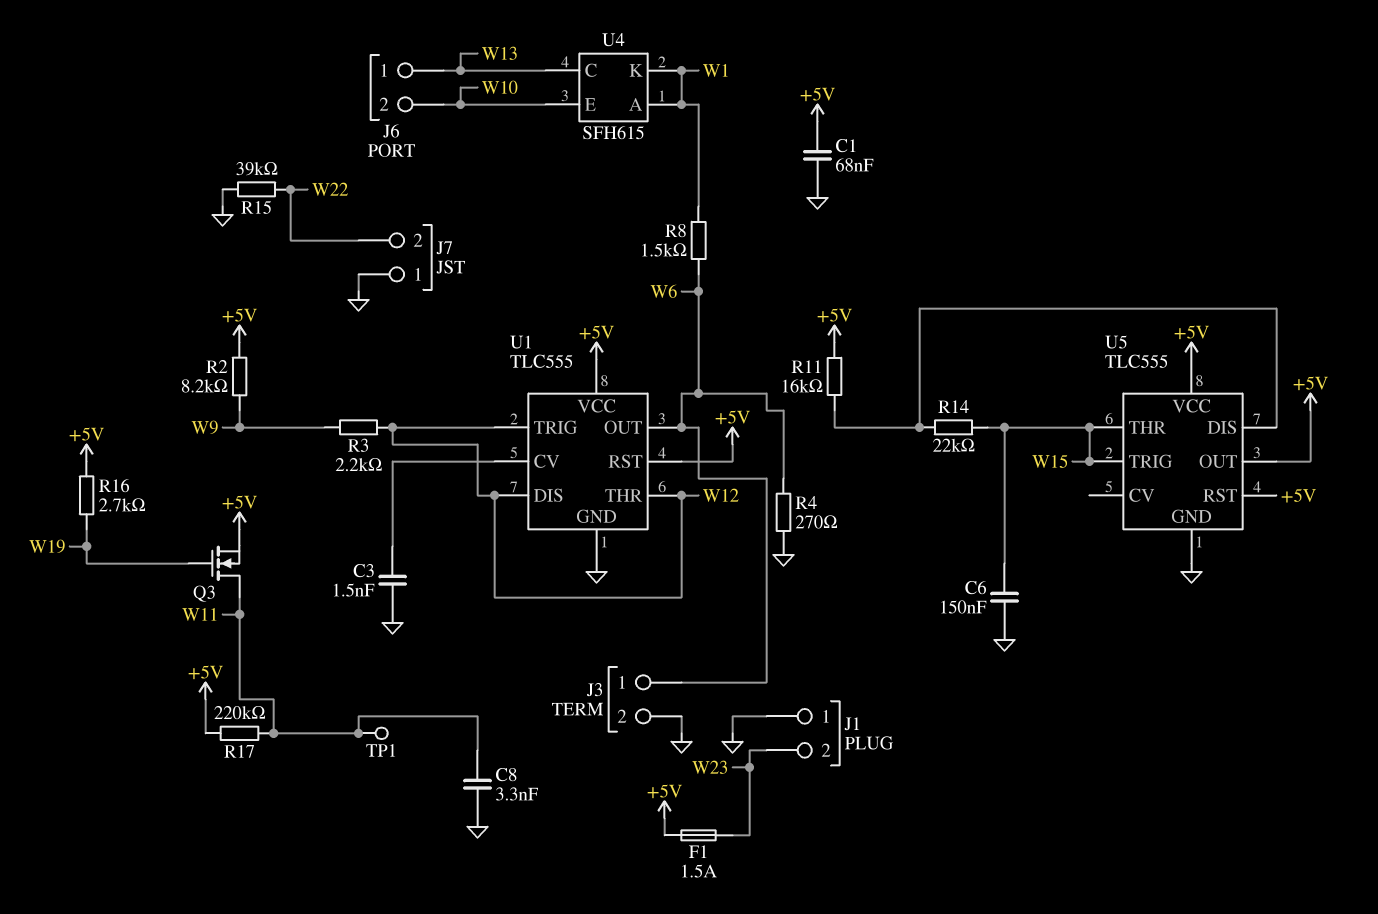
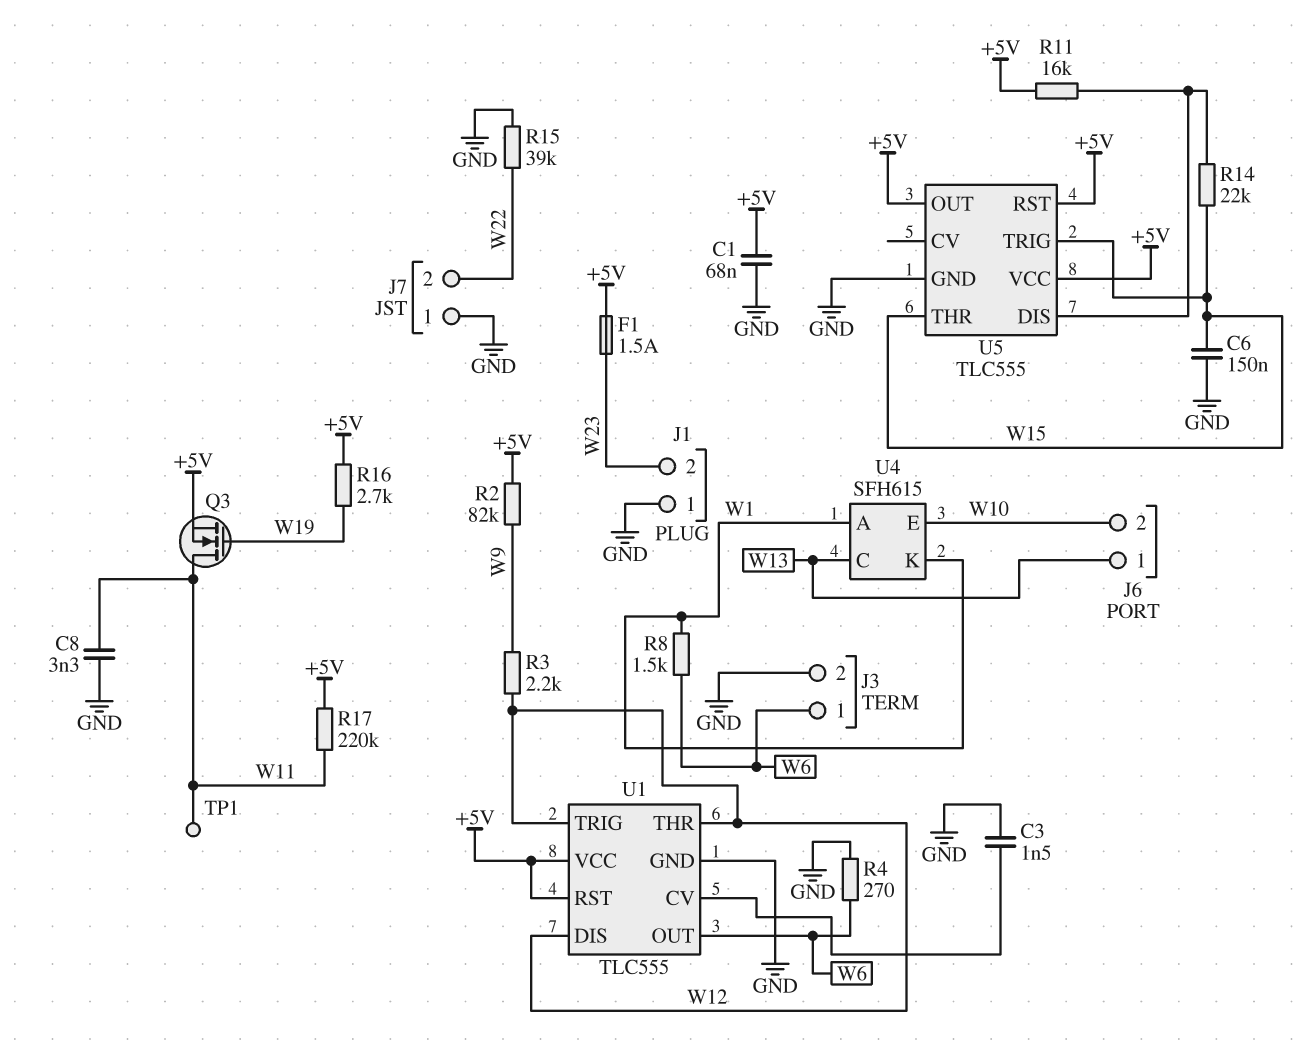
R2: 8.2k (+5V, W9) -> 82k (+5V, W9)

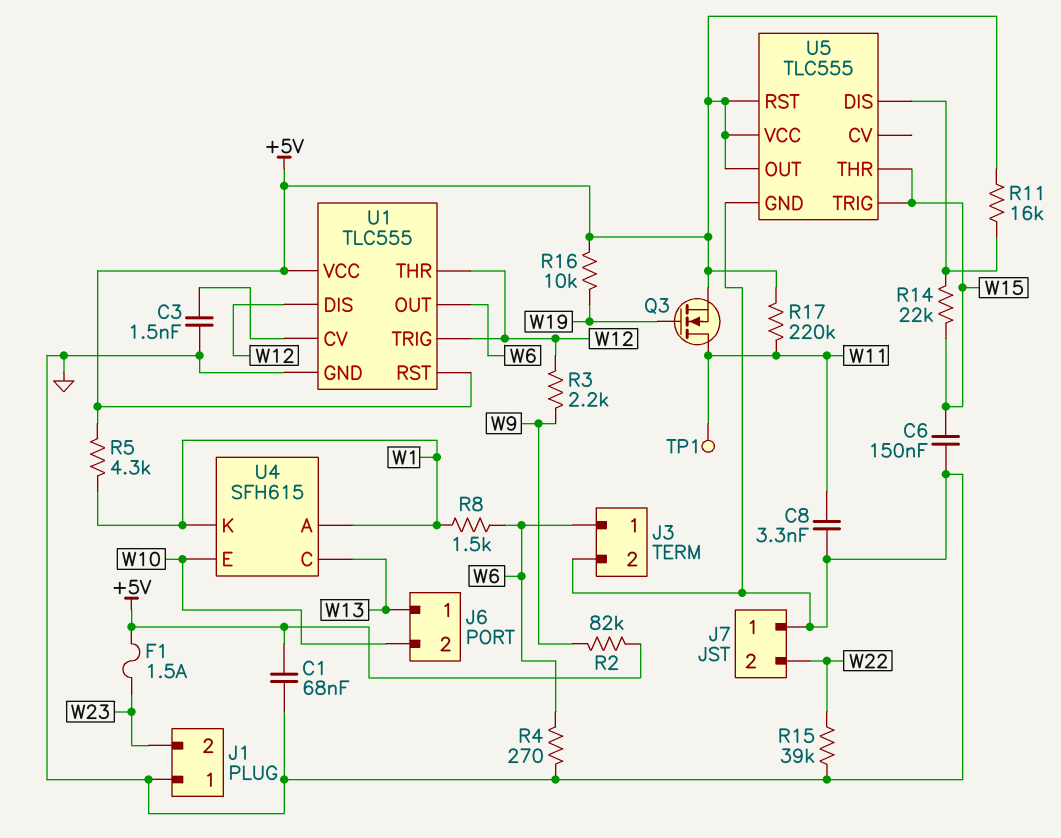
R5: none -> 4.3k (+5V, W1)
R16: 2.7k (+5V, W19) -> 10k (+5V, W19)

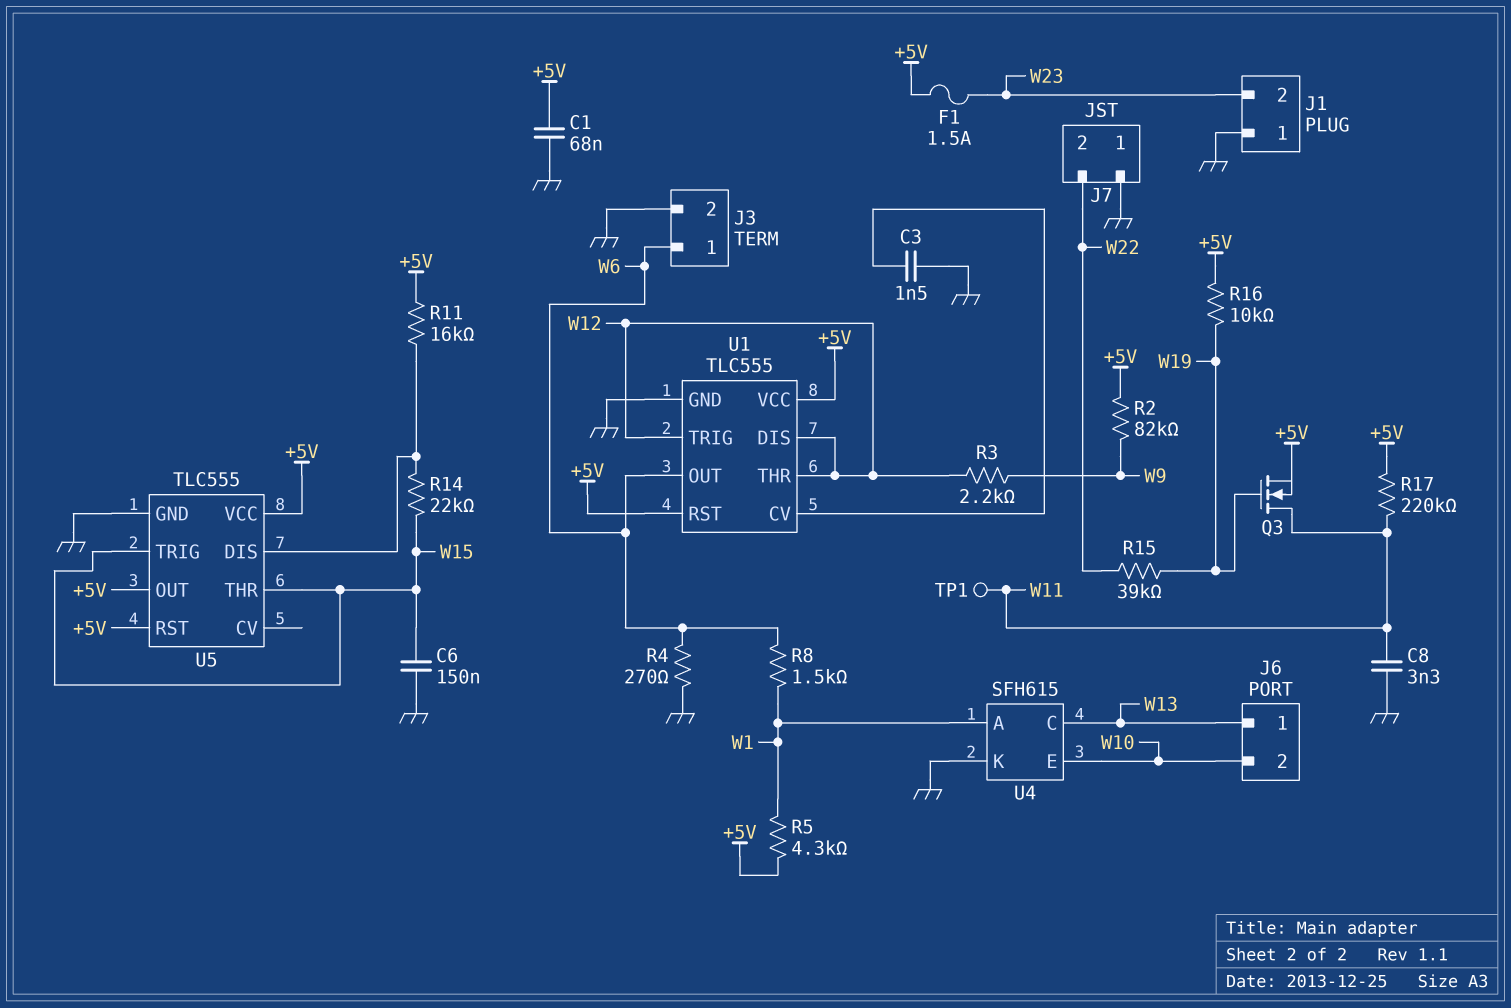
R15: 39k (GND, W22) -> 39k (W19, W22)
U4 pin K: W1 -> GND

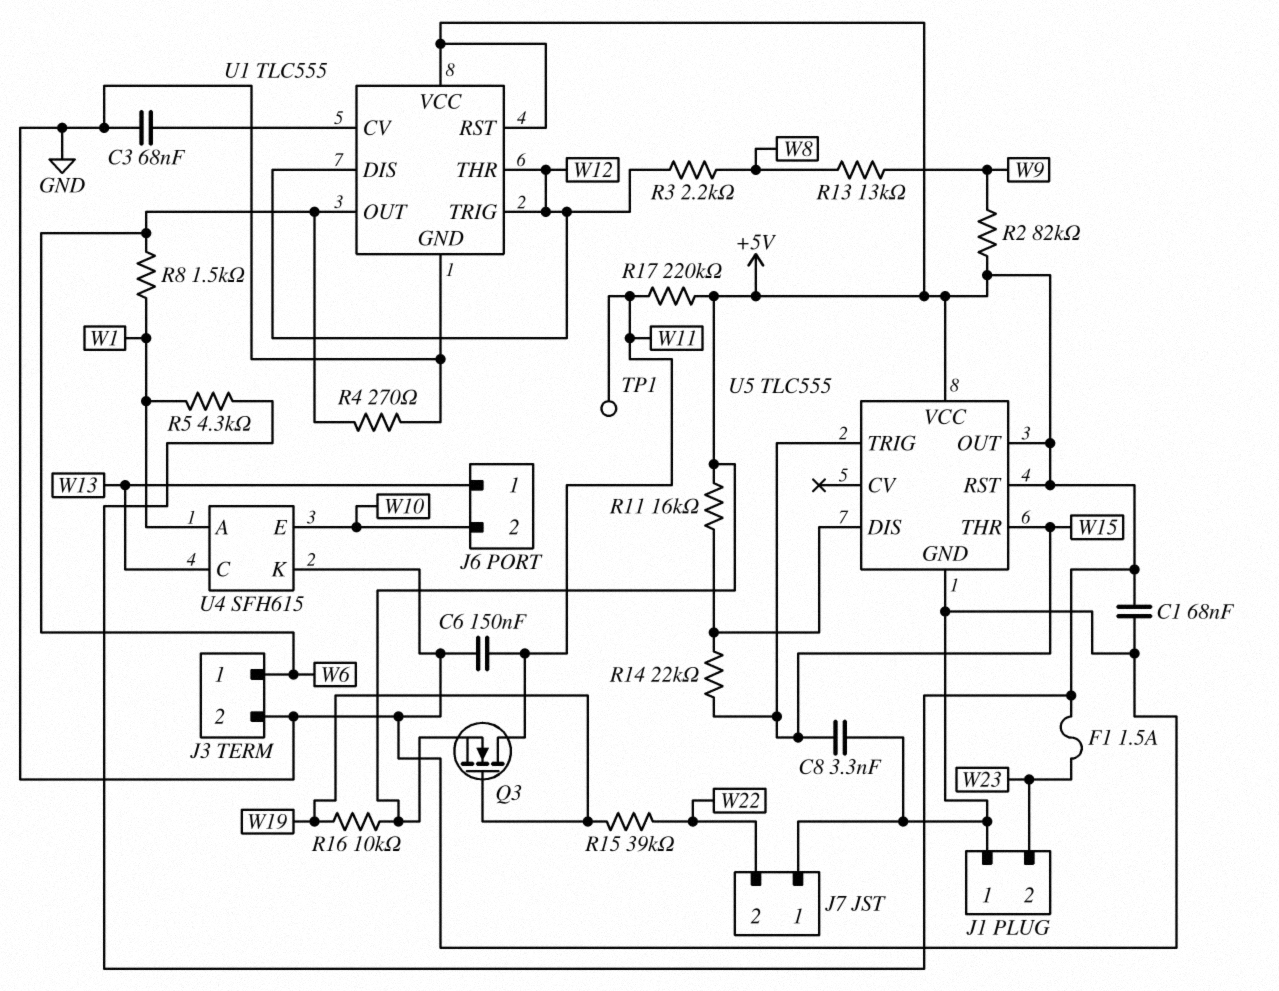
C3: 1.5nF (GND, U1/CV) -> 68nF (GND, U1/CV)
C6: 150nF (GND, W15) -> 150nF (GND, W11)
C8: 3.3nF (GND, W11) -> 3.3nF (GND, W15)
R3: 2.2k (W9, W12) -> 2.2k (W8, W12)
R13: none -> 13k (W8, W9)

